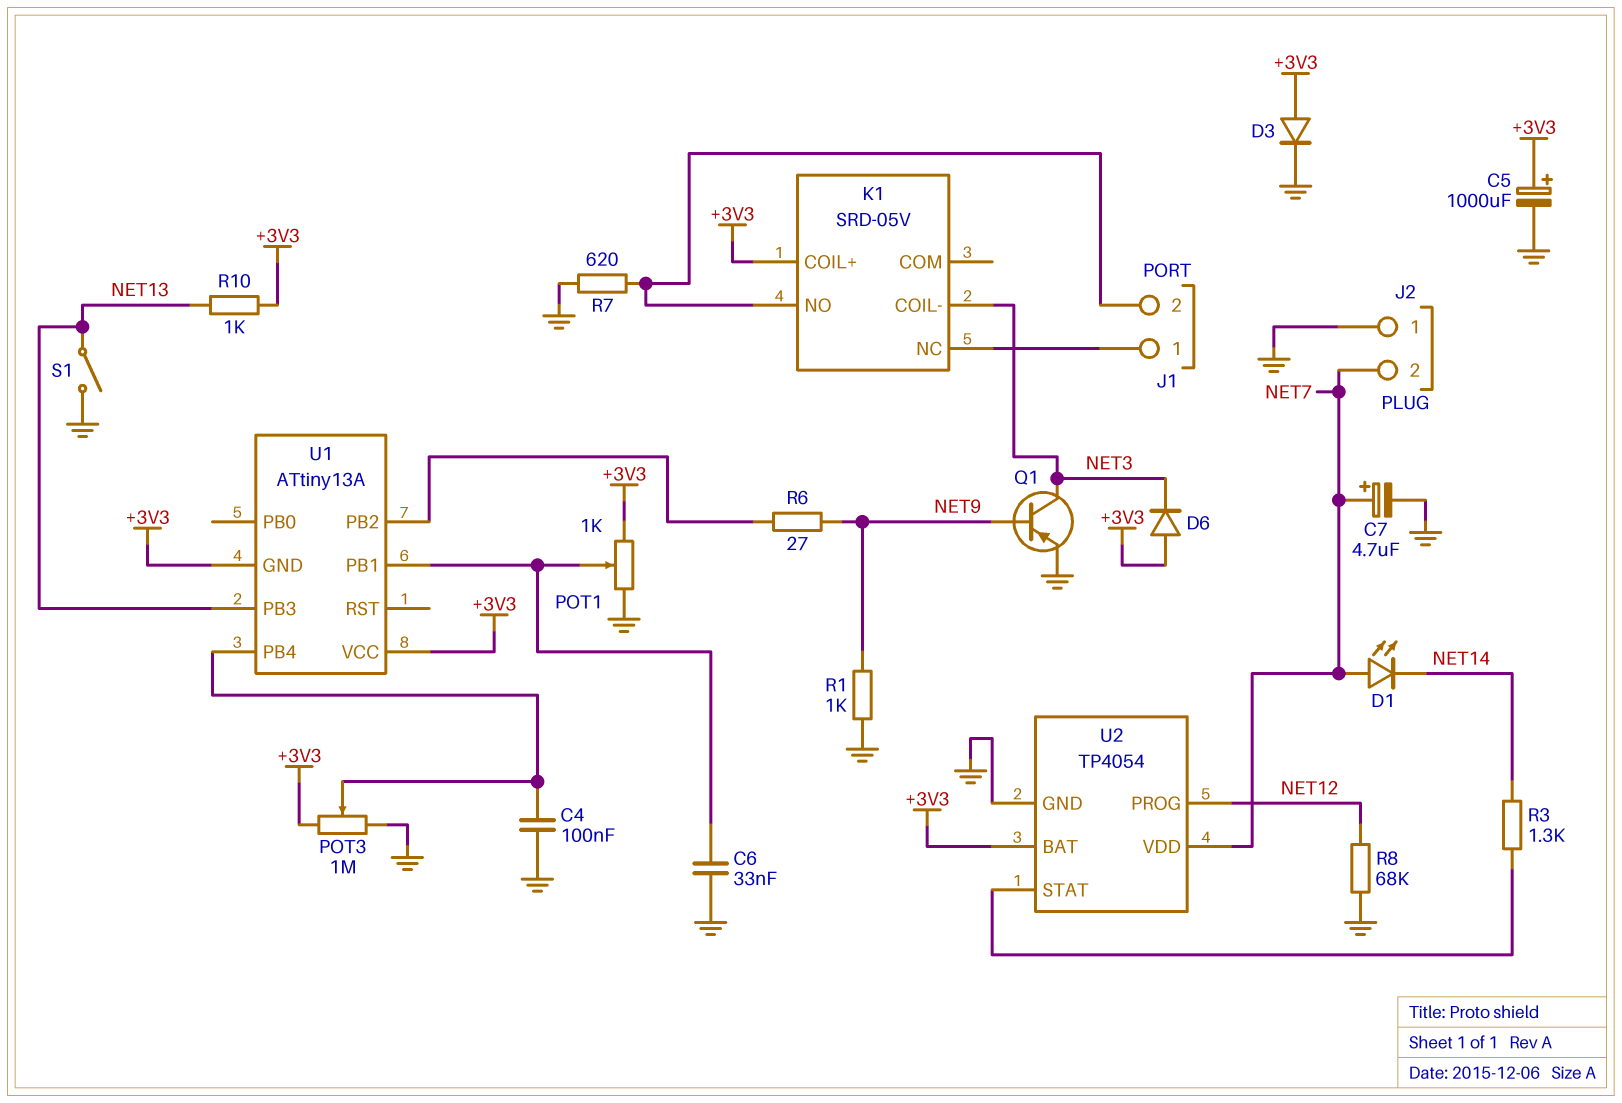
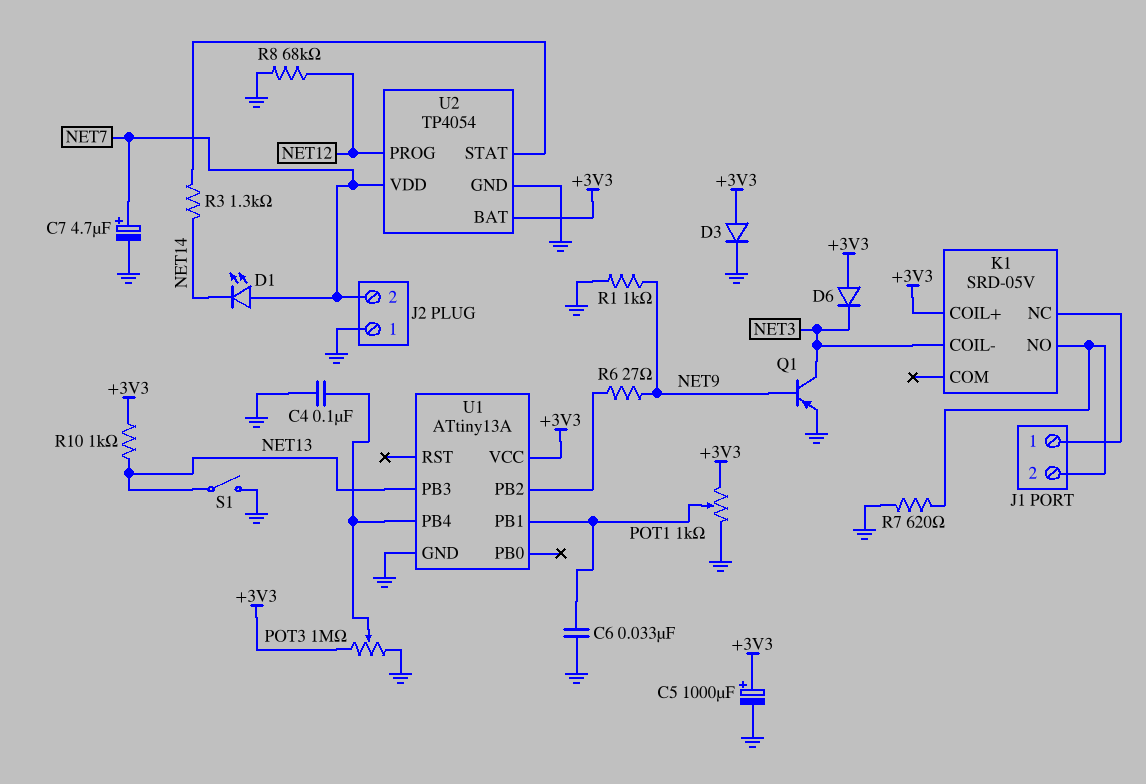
U1 pin GND: +3V3 -> GND

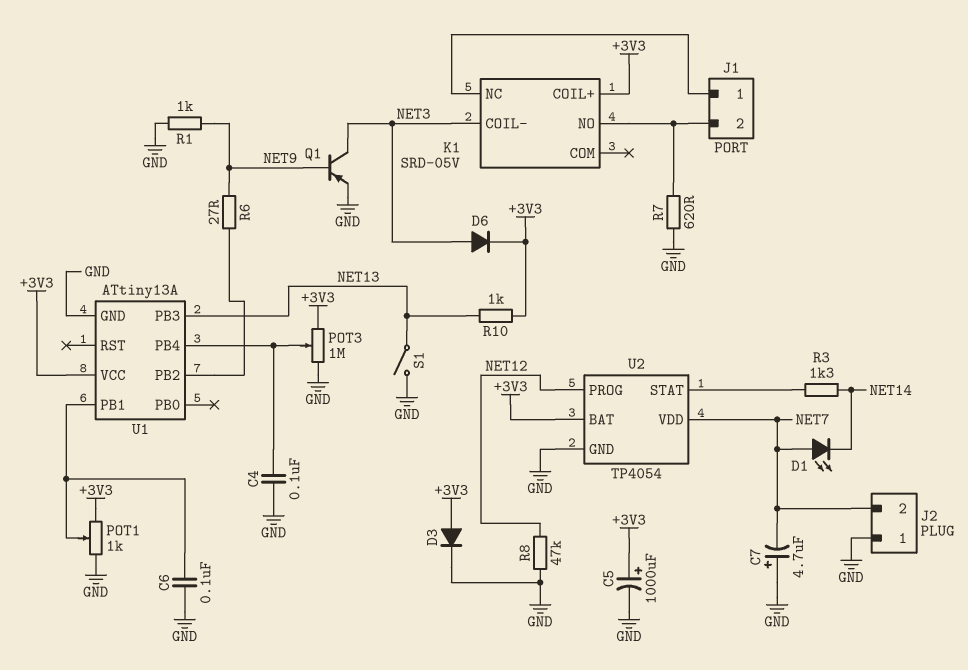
C6: 33nF (GND, U1/PB1) -> 100nF (GND, U1/PB1)
C7: 4.7uF (plus NET7, minus GND) -> 4.7uF (plus GND, minus NET7)
D6: diode (A +3V3, K NET3) -> diode (A NET3, K +3V3)
R8: 68k (GND, NET12) -> 47k (GND, NET12)

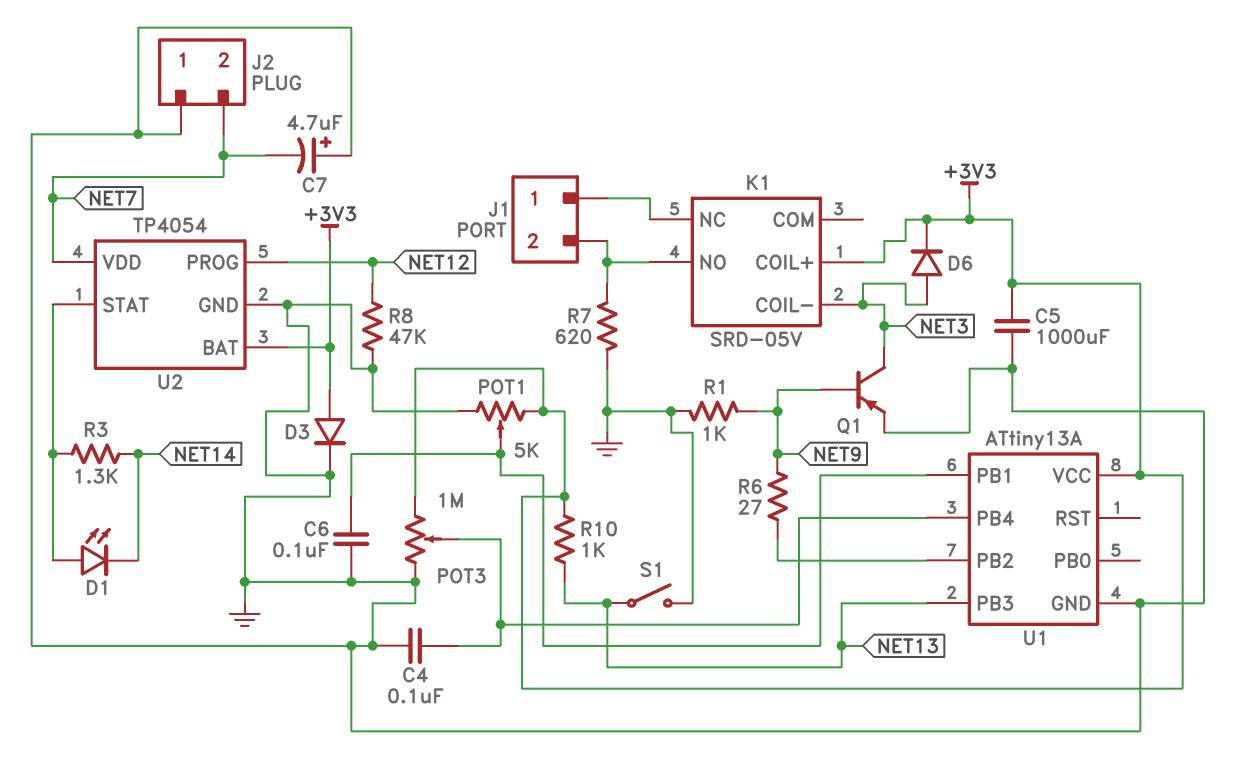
C5: 1000uF (plus +3V3, minus GND) -> 1000uF (+3V3, GND)
D1: LED (A NET7, K NET14) -> LED (A U2/STAT, K NET14)
POT1: 1k (+3V3, GND, wiper U1/PB1) -> 5k (+3V3, GND, wiper U1/PB1)

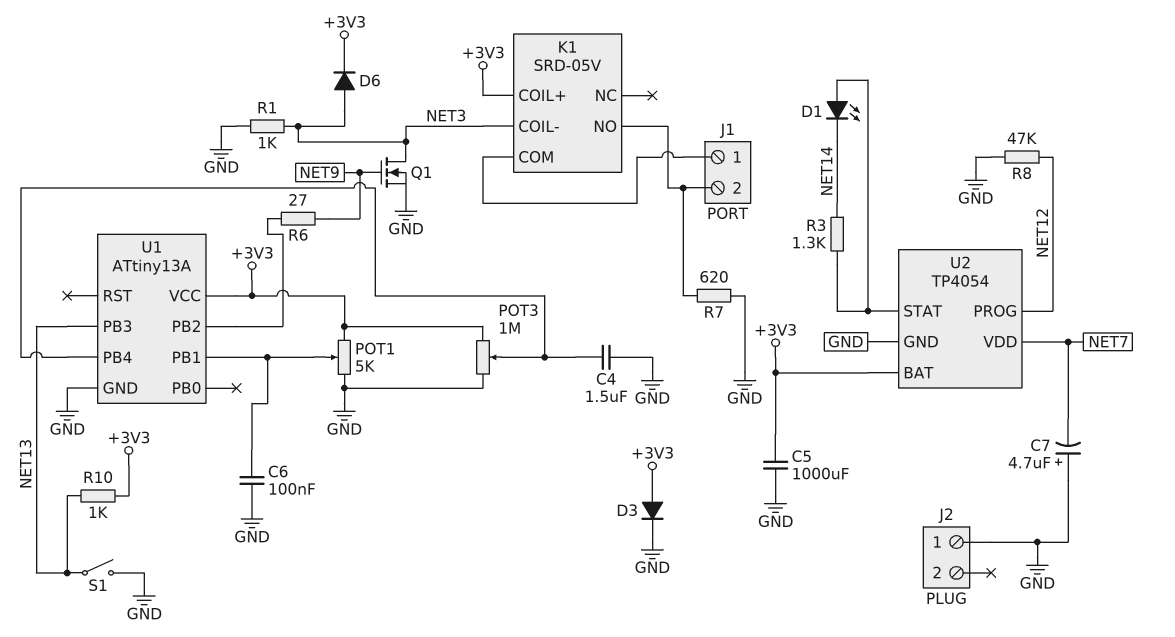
C4: 100nF (GND, U1/PB4) -> 1.5uF (GND, U1/PB4)
J2 pin 2: NET7 -> none
K1 pin COM: none -> J1/1
K1 pin NC: J1/1 -> none
Q1: PNP (B NET9, C NET3, E GND) -> NMOS (G NET9, D NET3, S GND)
R1: 1k (GND, NET9) -> 1k (GND, NET3)

